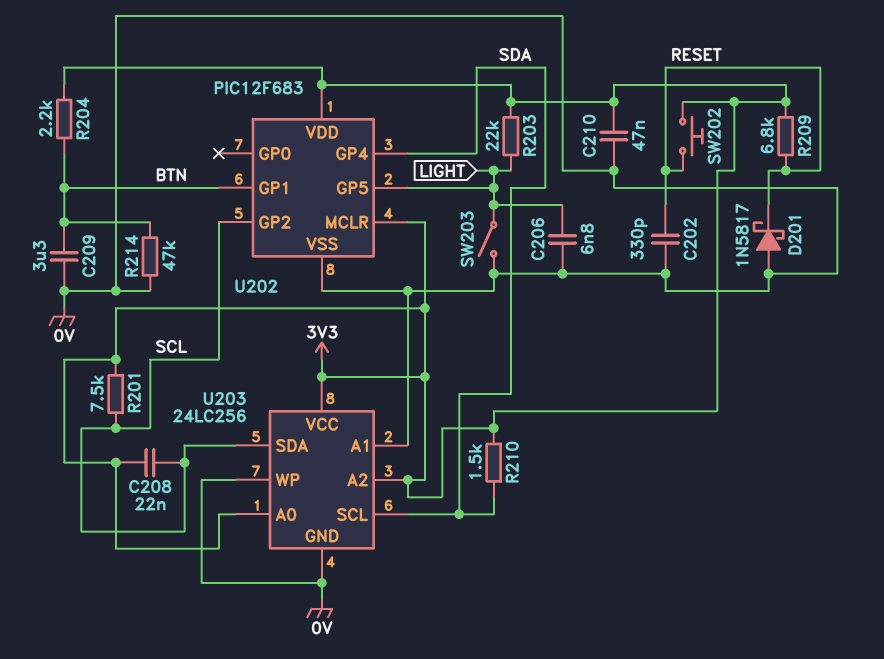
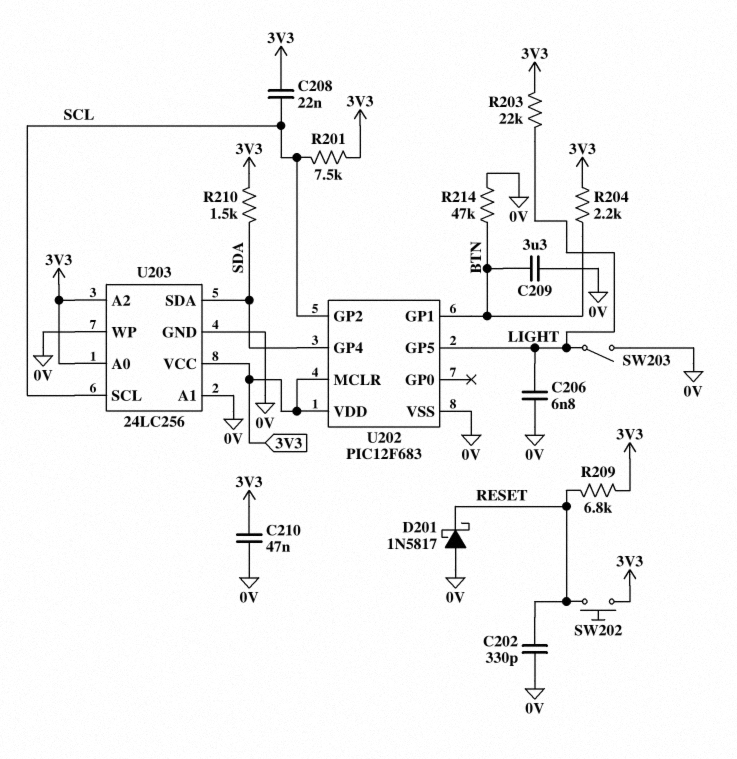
U203 pin SCL: SDA -> SCL
U203 pin SDA: SCL -> SDA

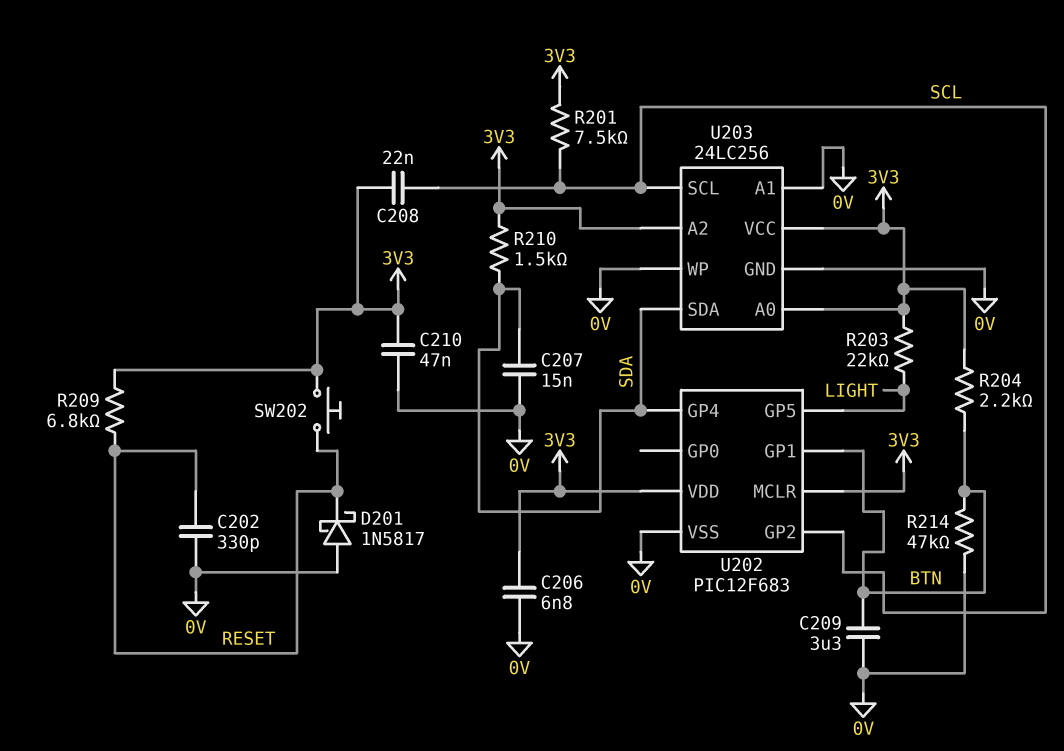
C206: 6.8nF (0V, LIGHT) -> 6.8nF (0V, 3V3)
C207: none -> 15nF (0V, SDA)
SW203: switch (0V, LIGHT) -> none

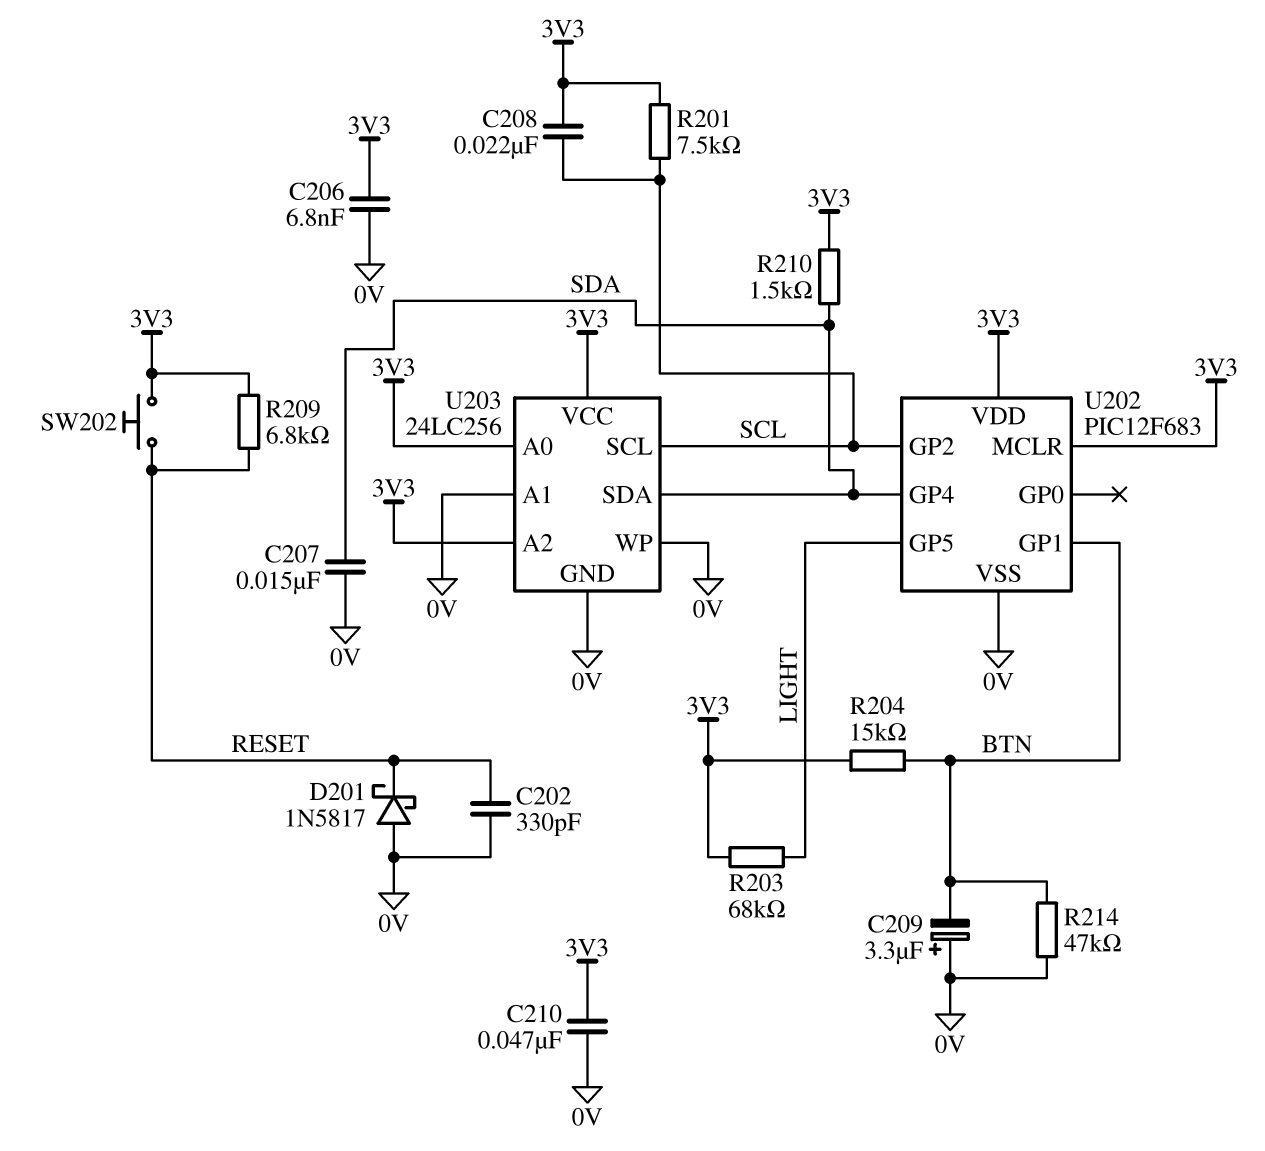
C209: 3.3uF (0V, BTN) -> 3.3uF (plus 0V, minus BTN)
R203: 22k (3V3, LIGHT) -> 68k (3V3, LIGHT)
R204: 2.2k (3V3, BTN) -> 15k (3V3, BTN)

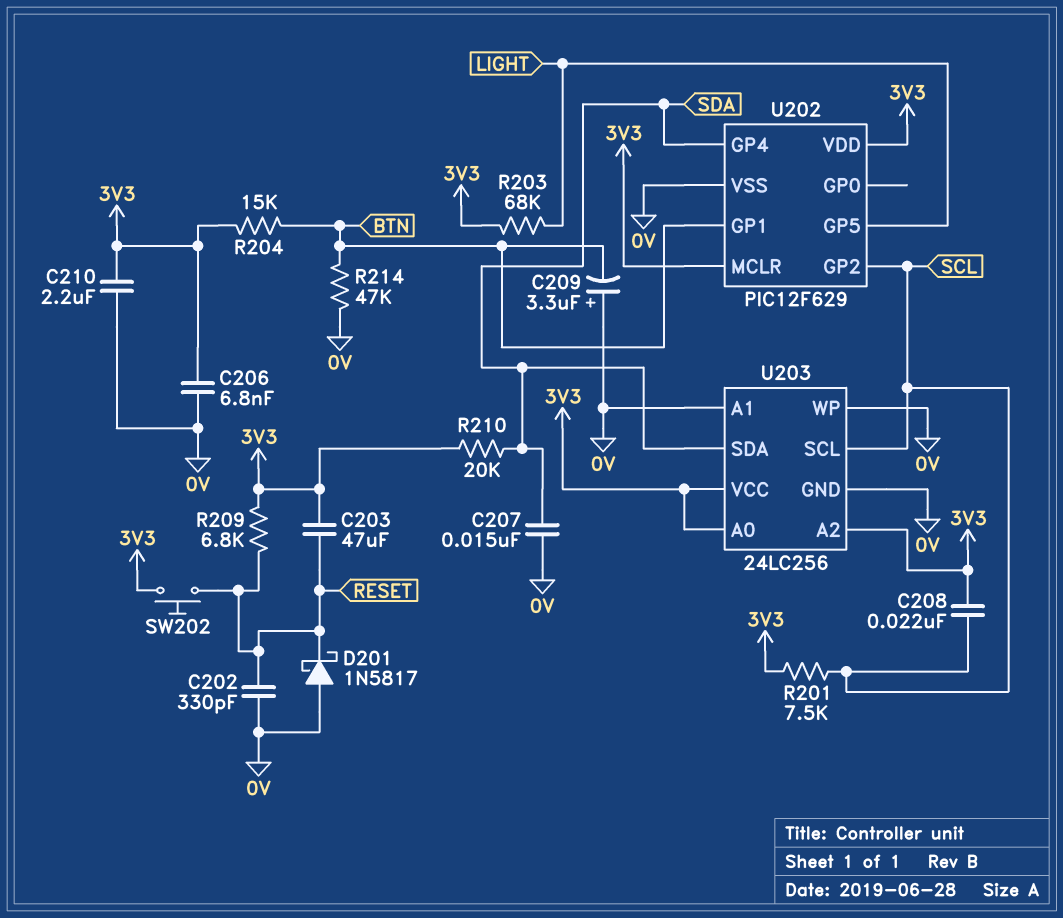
C203: none -> 47uF (3V3, RESET)
C210: 47nF (0V, 3V3) -> 2.2uF (0V, 3V3)
R210: 1.5k (3V3, SDA) -> 20k (3V3, SDA)
U202: PIC12F683 -> PIC12F629

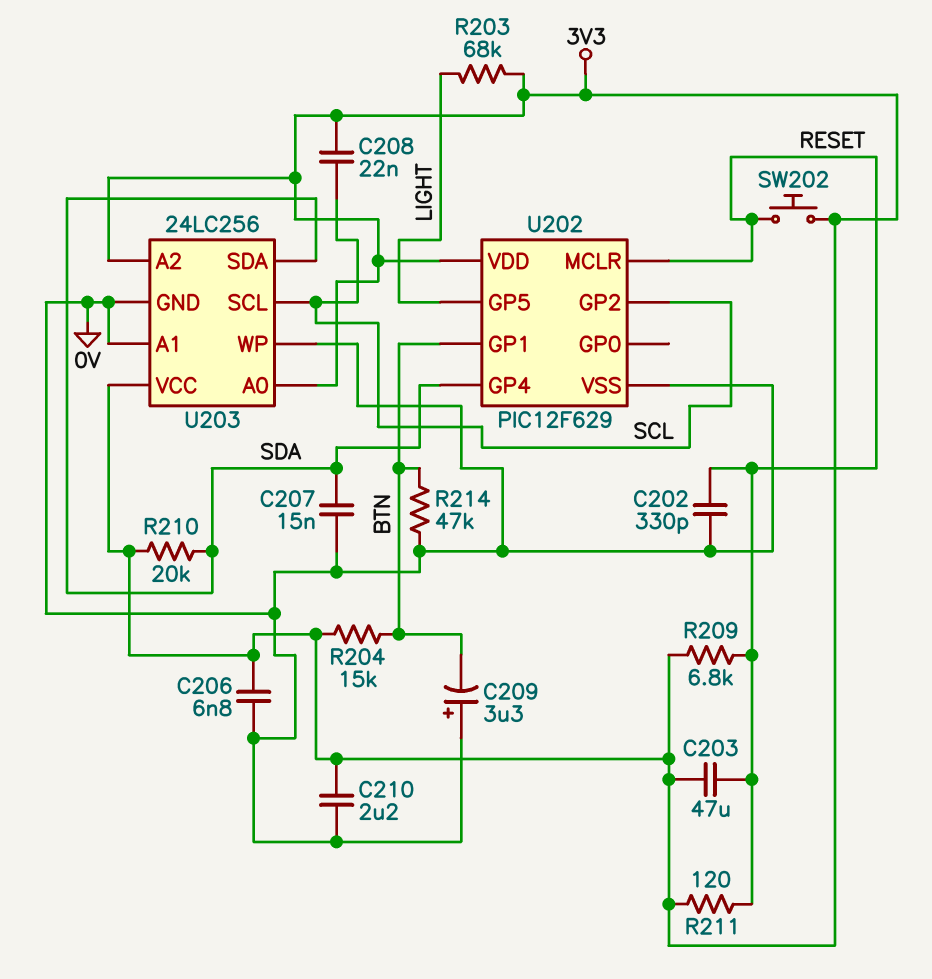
D201: schottky 1N5817 (A 0V, K RESET) -> none
R201: 7.5k (3V3, SCL) -> none
R211: none -> 120 (3V3, RESET)
U202 pin MCLR: 3V3 -> RESET

